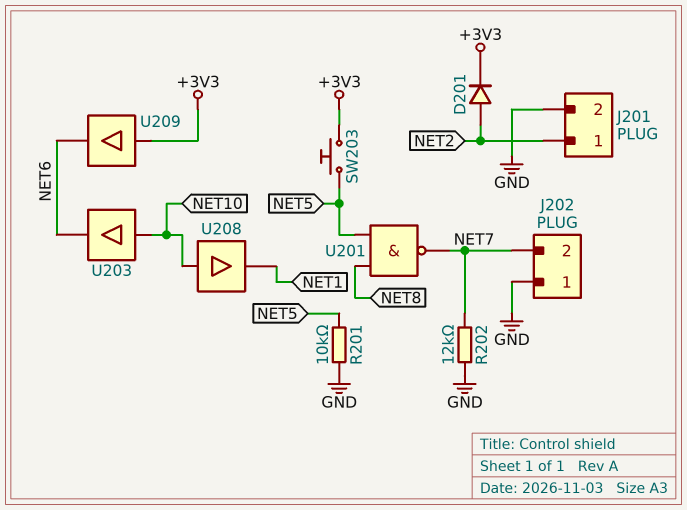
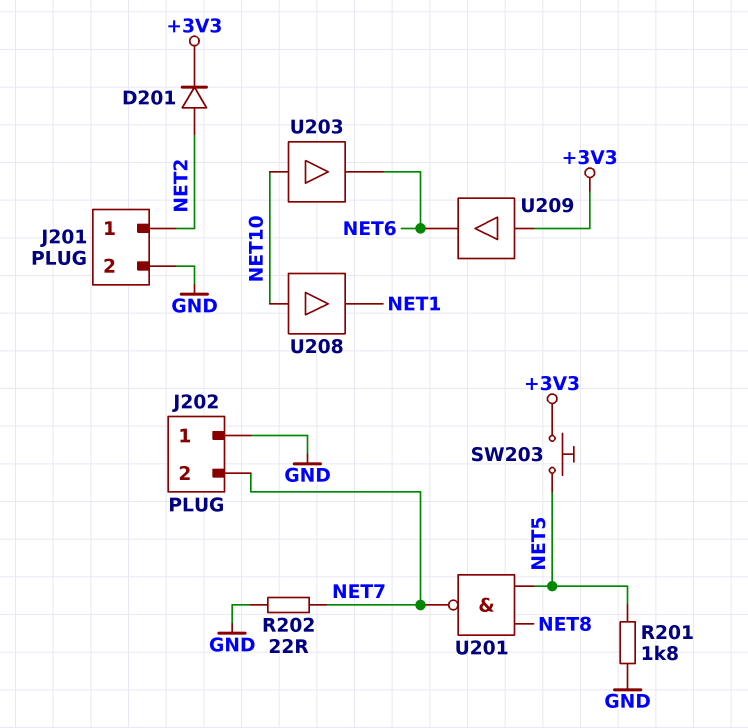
R201: 10k (GND, NET5) -> 1.8k (GND, NET5)
R202: 12k (GND, NET7) -> 22 (GND, NET7)

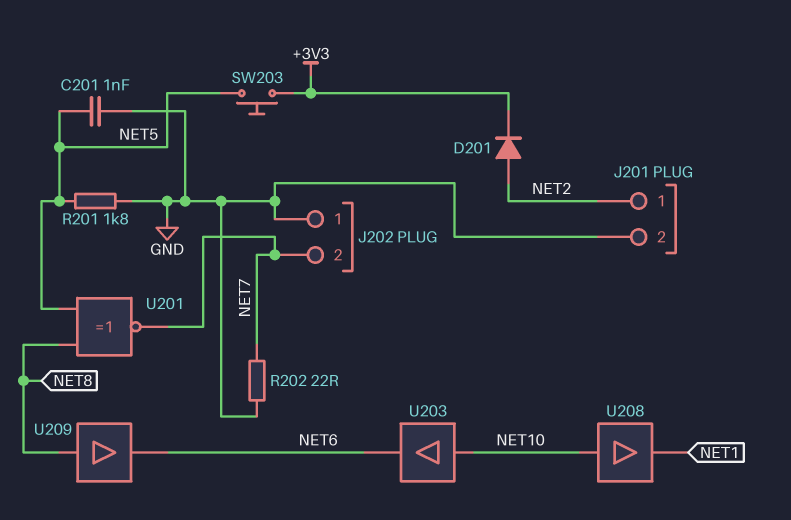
C201: none -> 1nF (GND, NET5)
U201: NAND (in NET5, in NET8, out NET7) -> XNOR (in NET5, in NET8, out NET7)
U209: buffer (in +3V3, out NET6) -> buffer (in NET8, out NET6)

